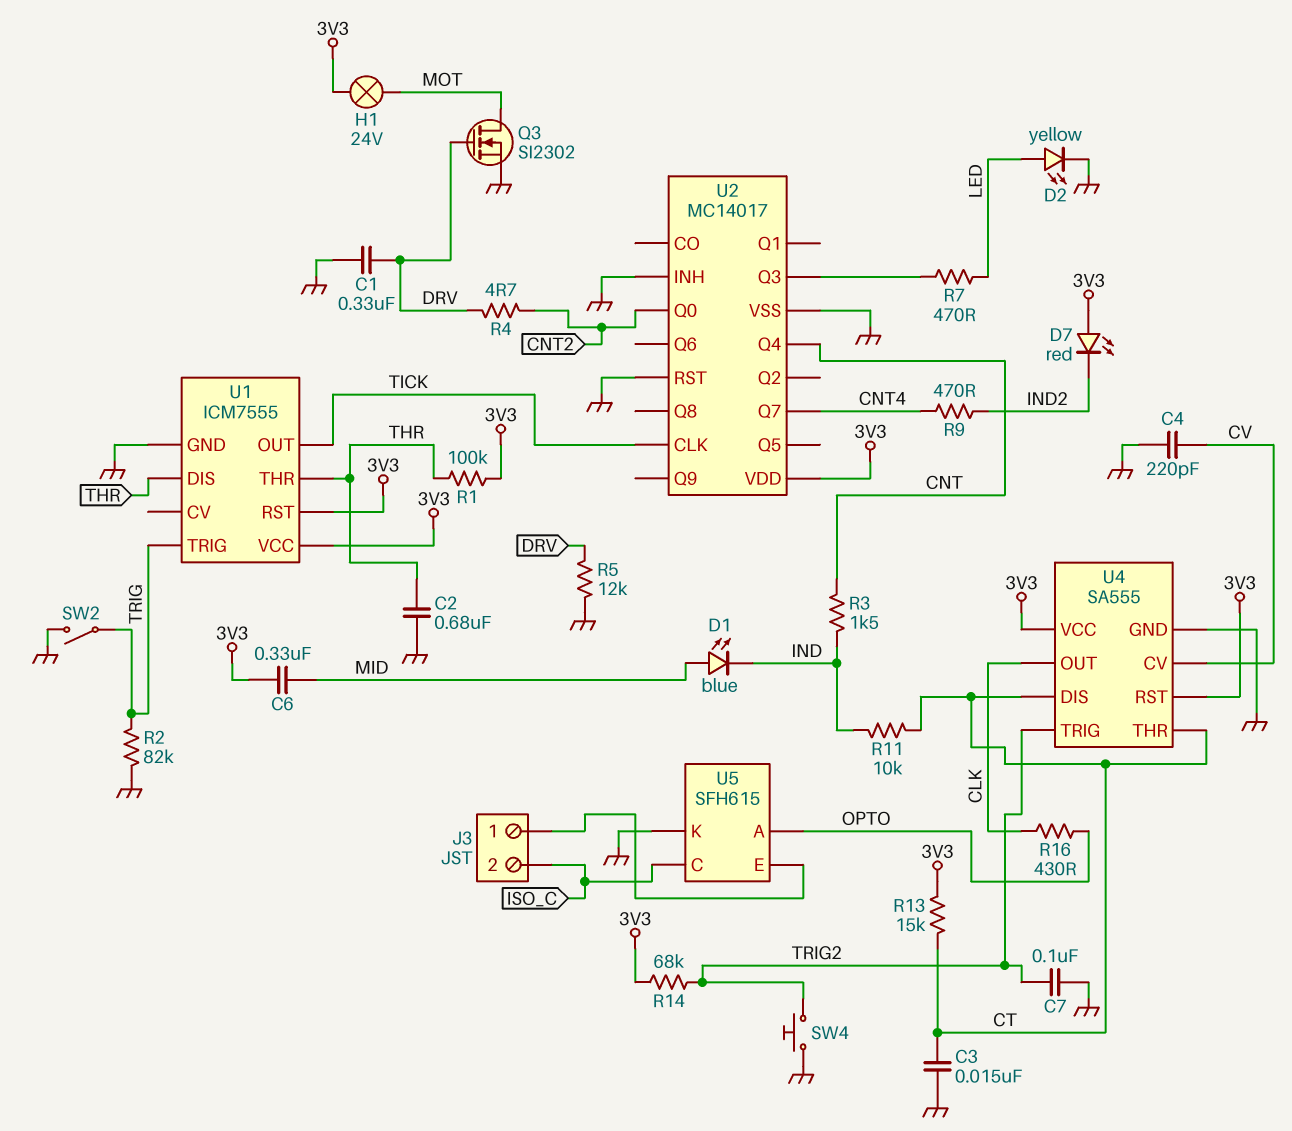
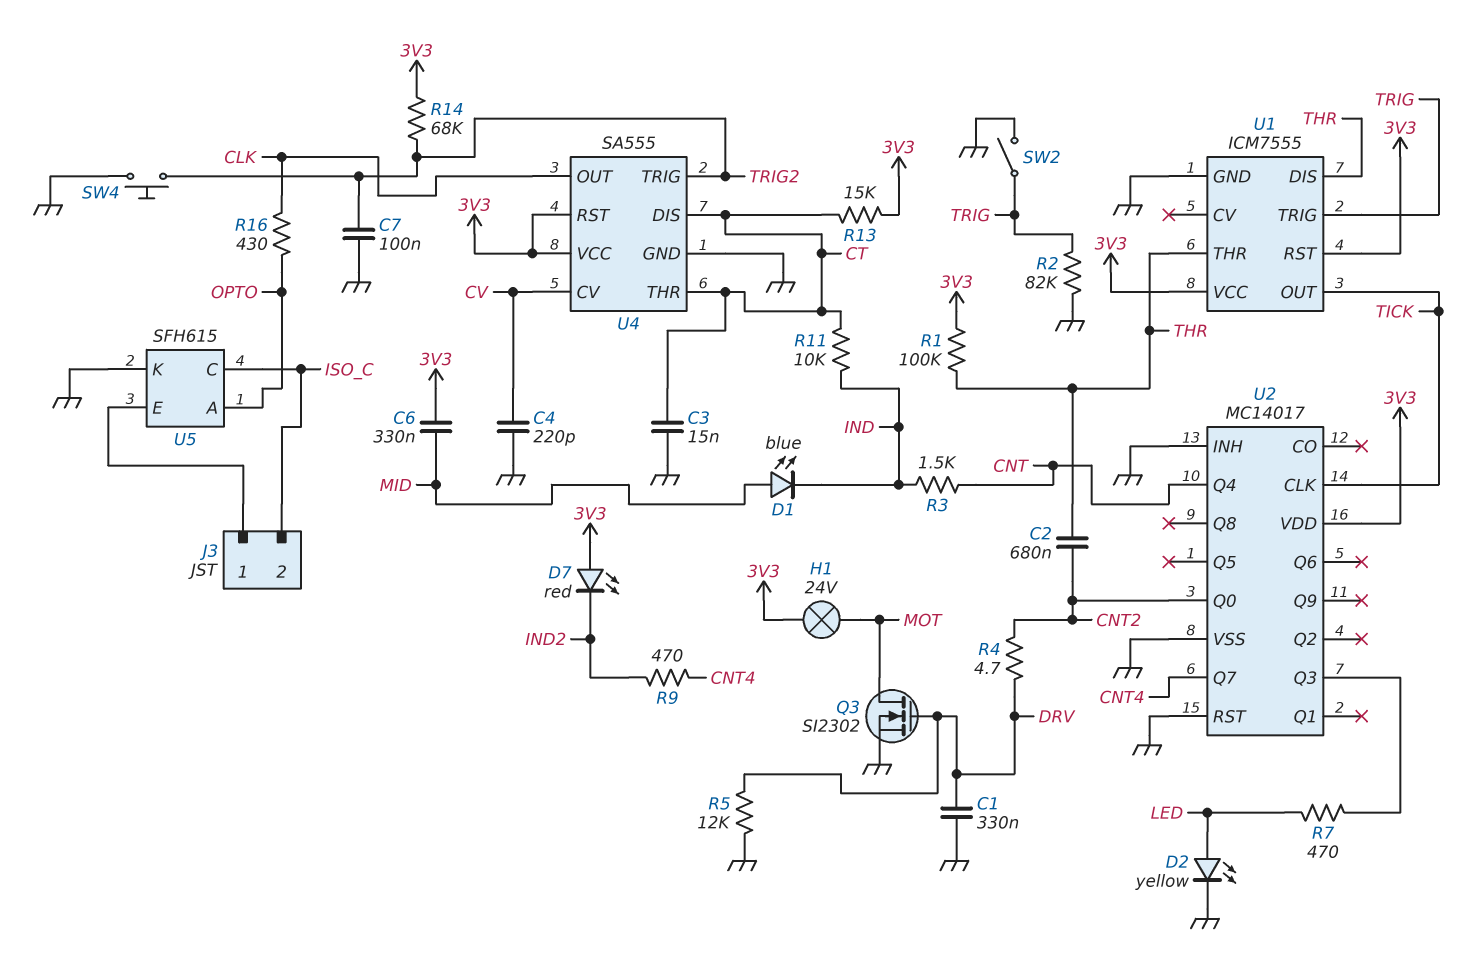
C2: 680nF (GND, THR) -> 680nF (CNT2, THR)

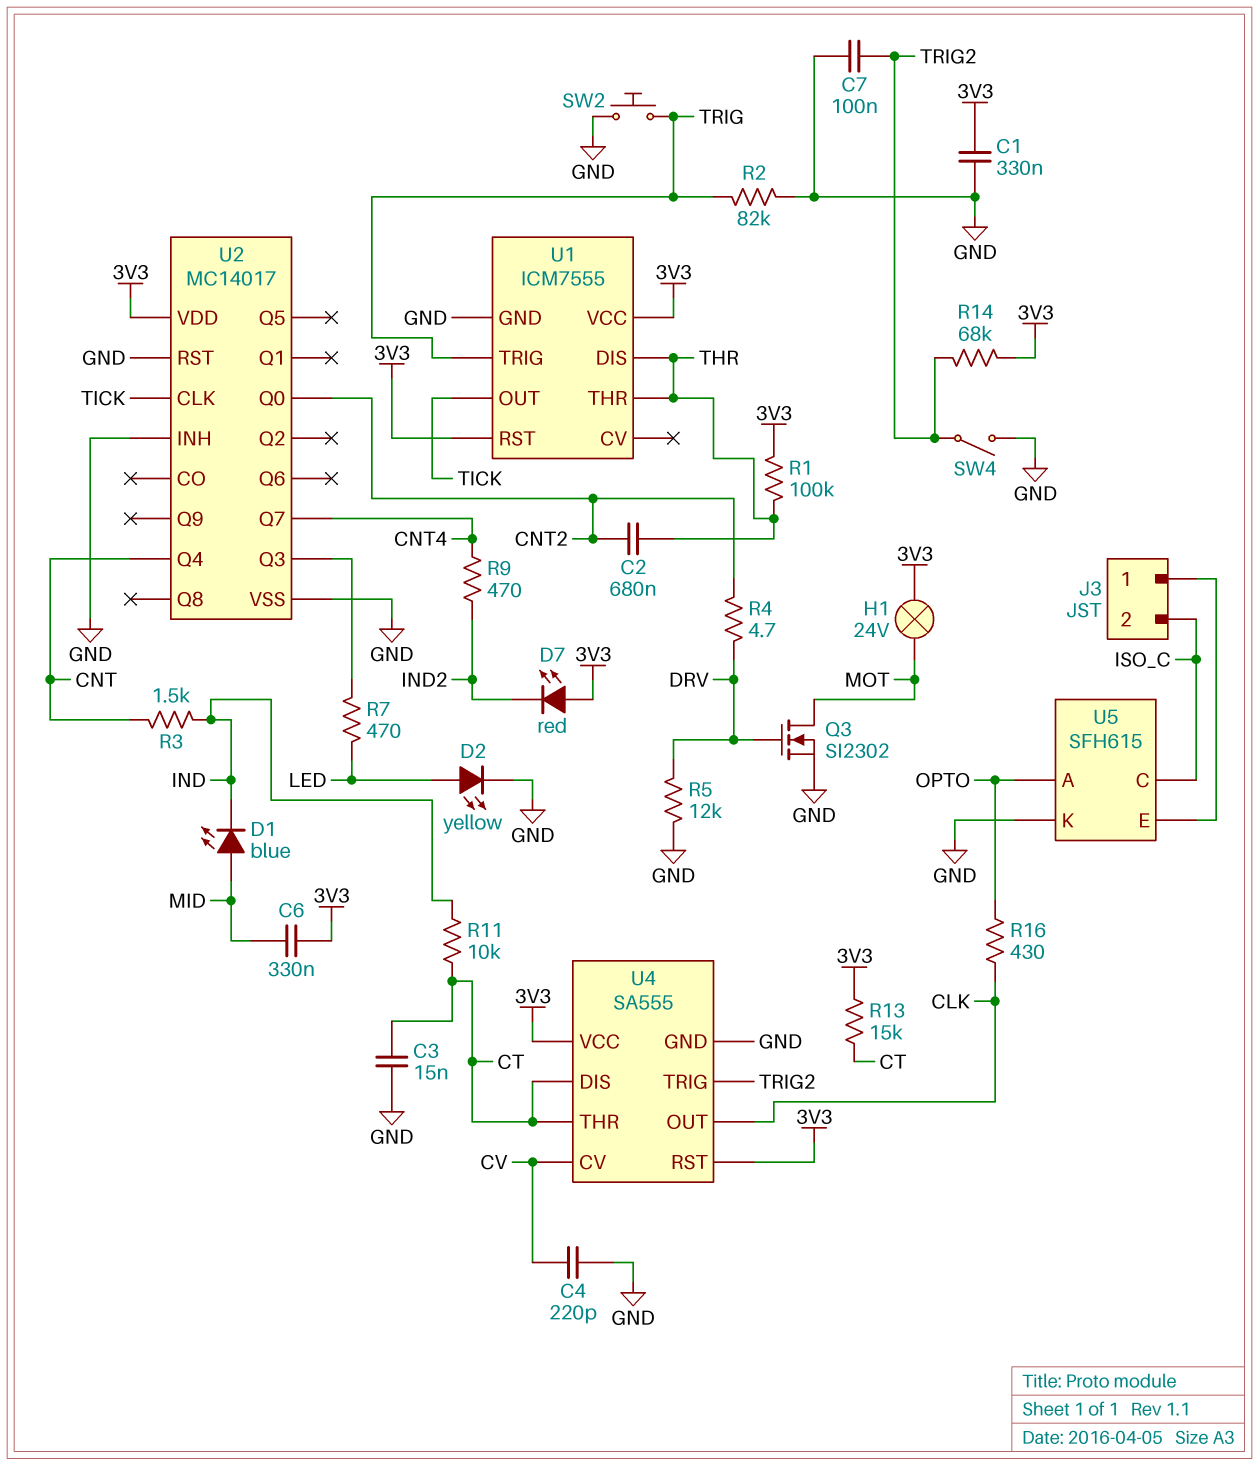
C1: 330nF (DRV, GND) -> 330nF (3V3, GND)
SW2: switch (GND, TRIG) -> button (GND, TRIG)
SW4: button (GND, TRIG2) -> switch (GND, TRIG2)

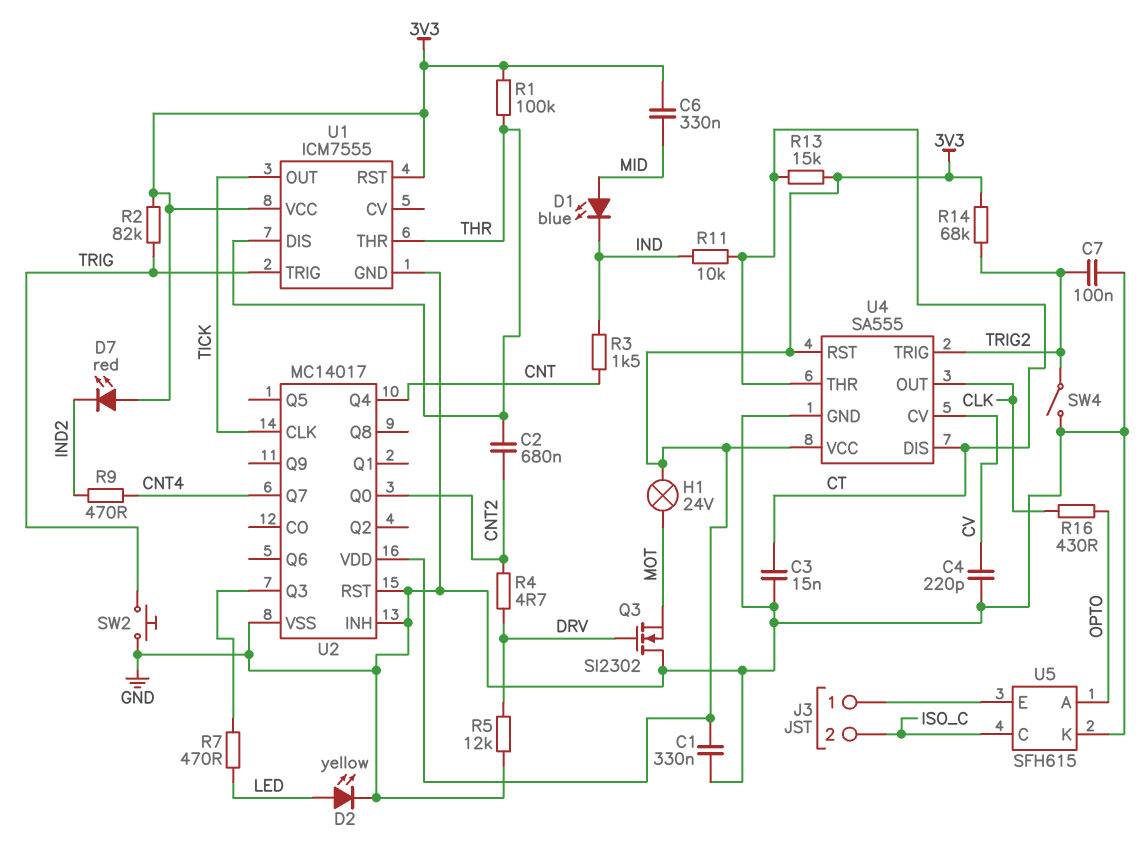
Q3: NMOS SI2302 (G DRV, D MOT, S GND) -> NMOS SI2302 (G DRV, D GND, S MOT)
R2: 82k (GND, TRIG) -> 82k (3V3, TRIG)

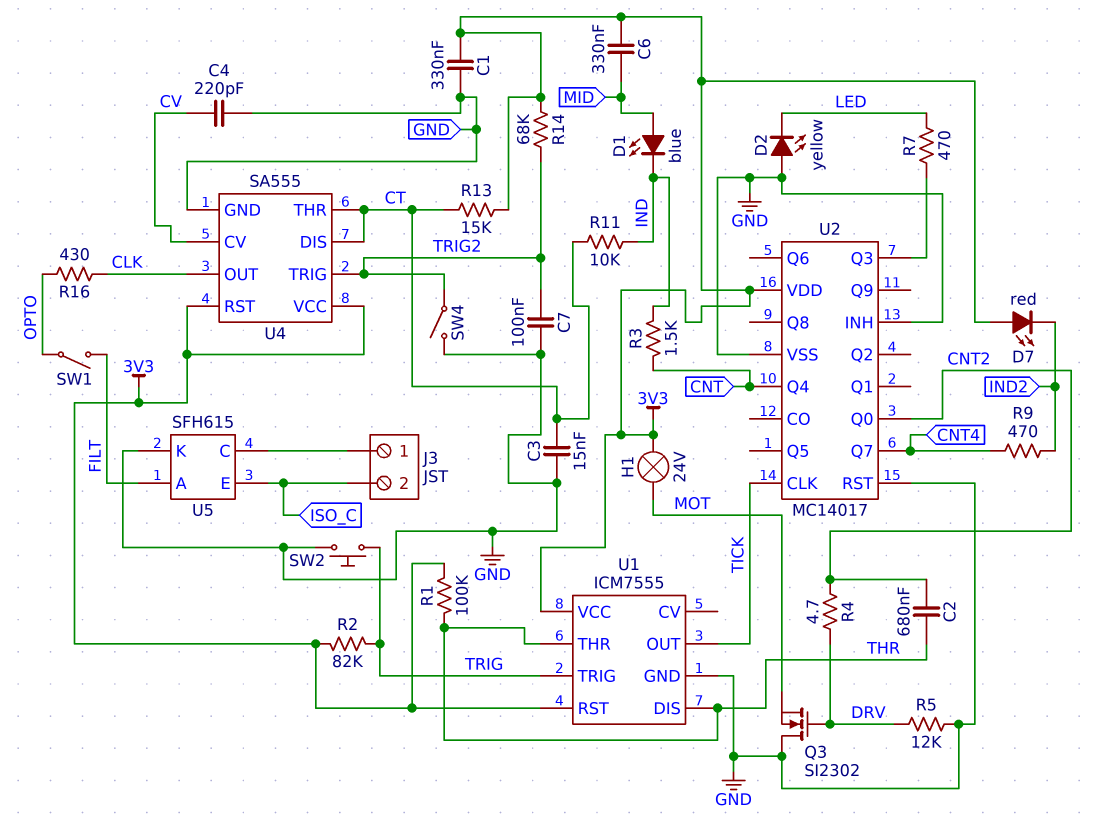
D2: LED yellow (A LED, K GND) -> LED yellow (A GND, K LED)
SW1: none -> switch (FILT, OPTO)
U5 pin A: OPTO -> FILT
U5 pin C: ISO_C -> J3/1
U5 pin E: J3/1 -> ISO_C

